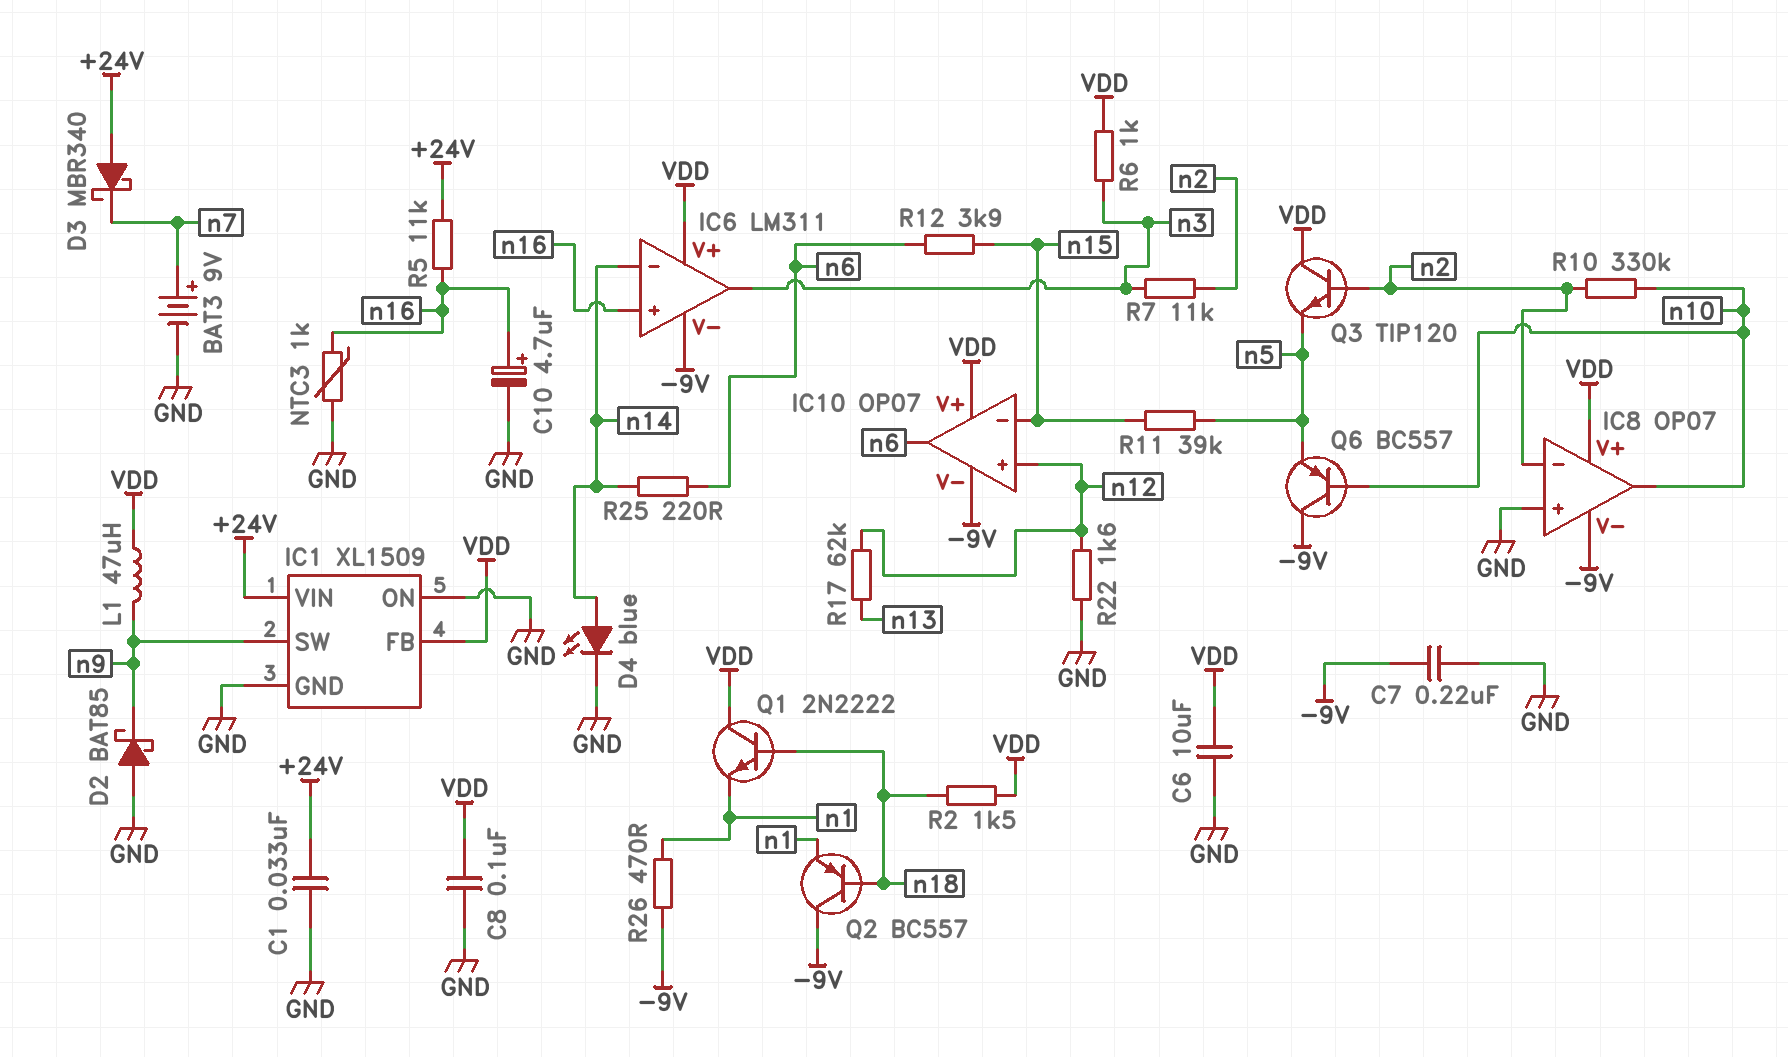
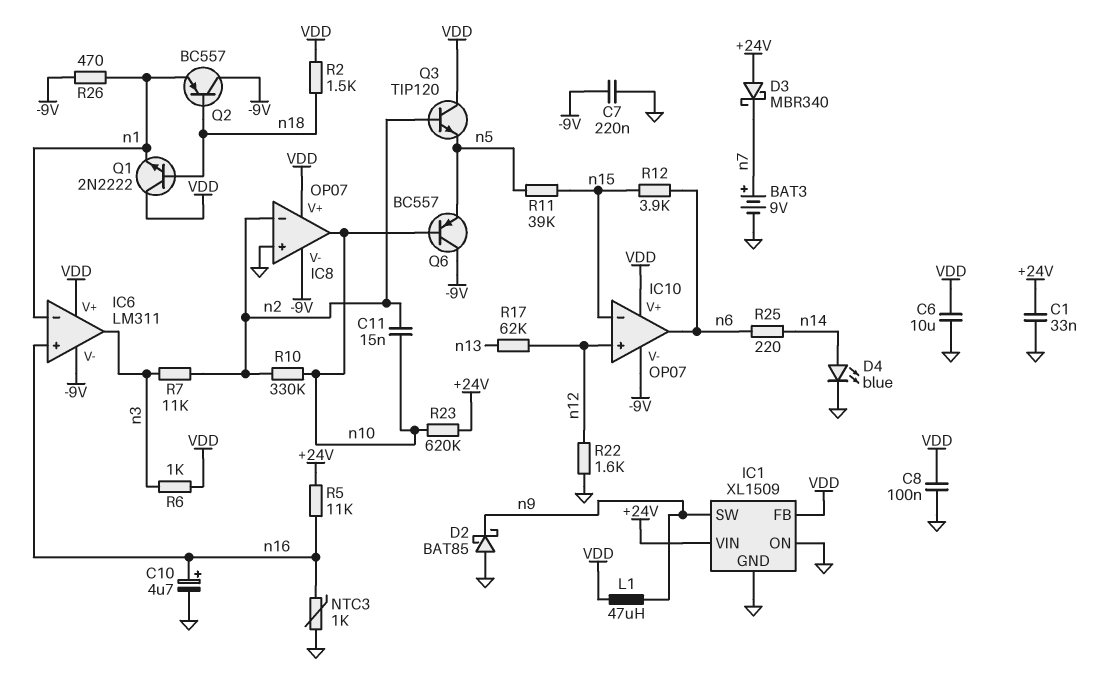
C11: none -> 15nF (n2, n10)
IC6 pin in-: n14 -> n1
R23: none -> 620k (+24V, n10)

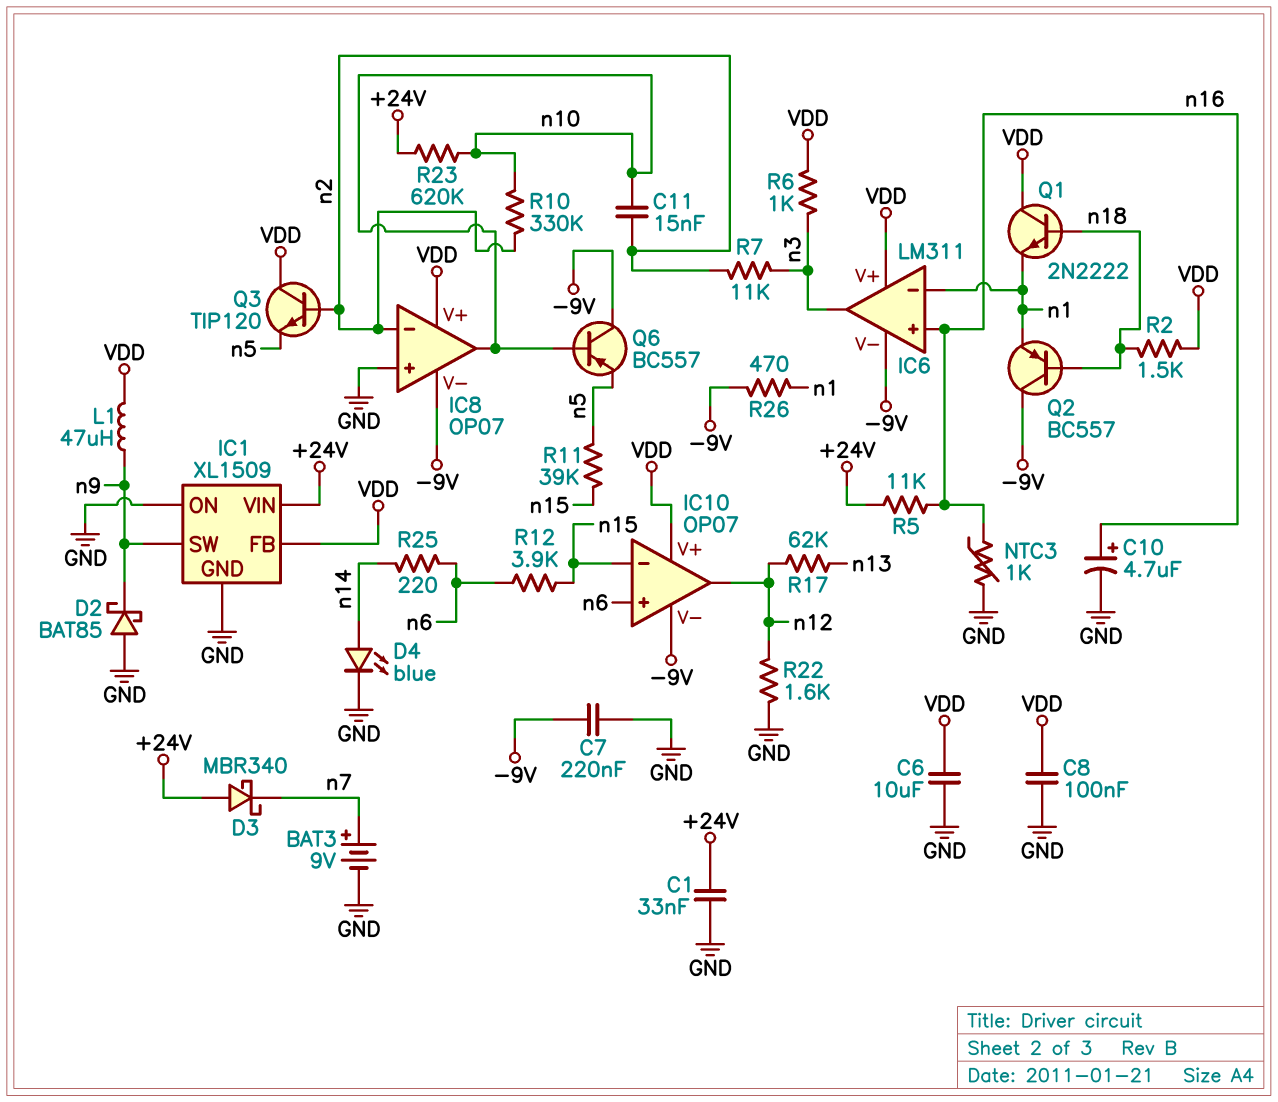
IC10 pin in+: n12 -> n6
IC10 pin out: n6 -> n12

